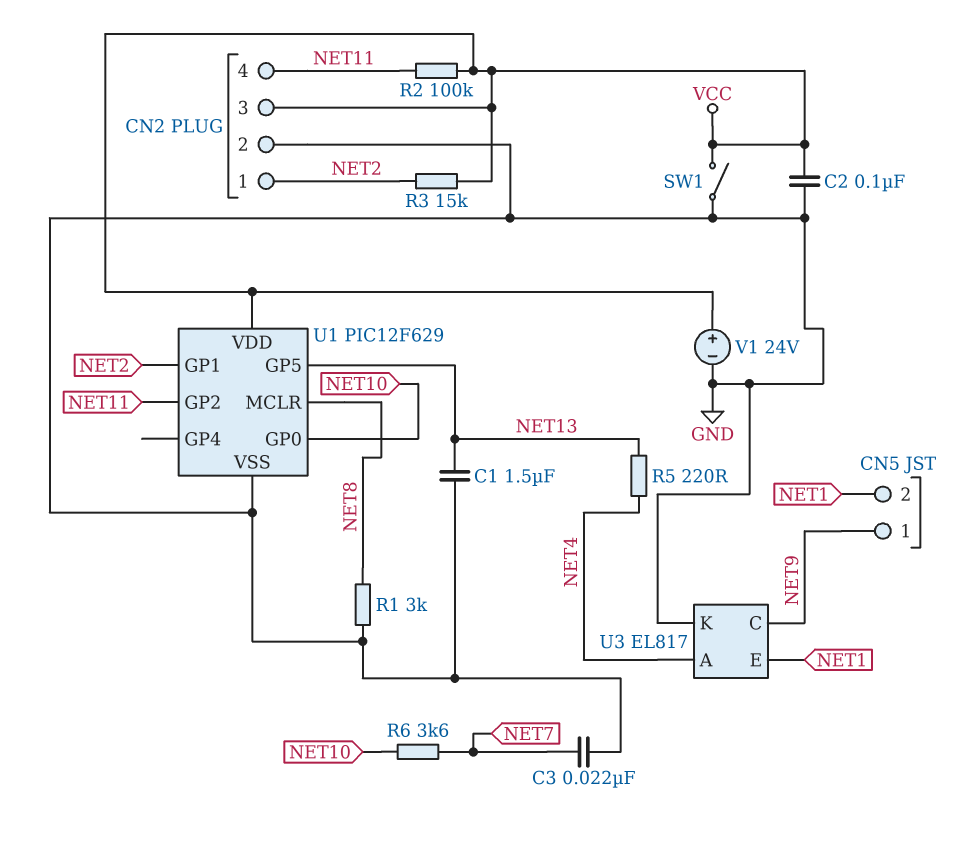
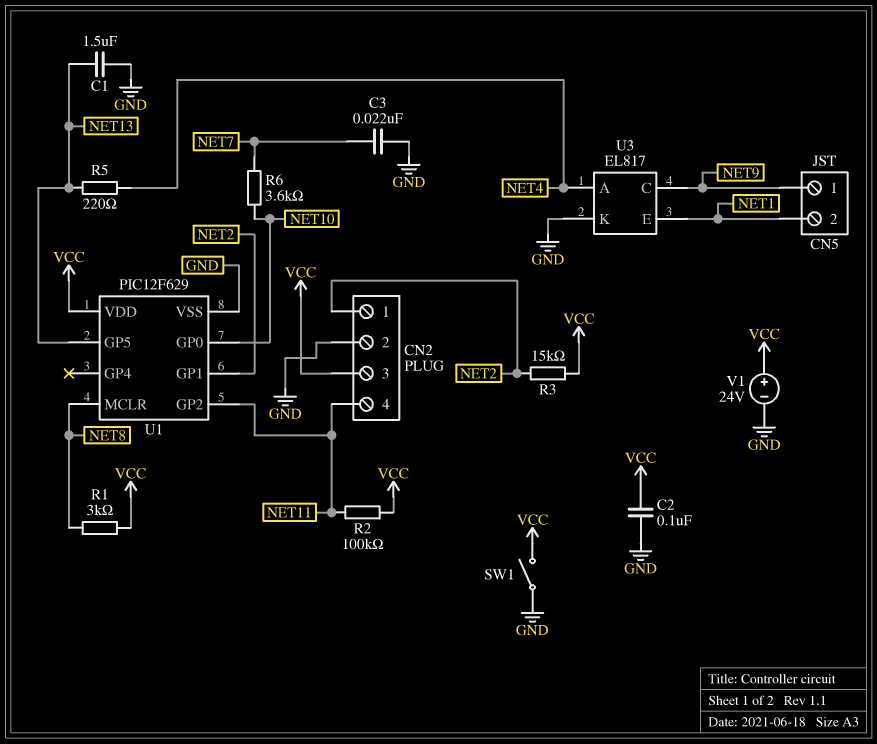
R1: 3k (GND, NET8) -> 3k (NET8, VCC)

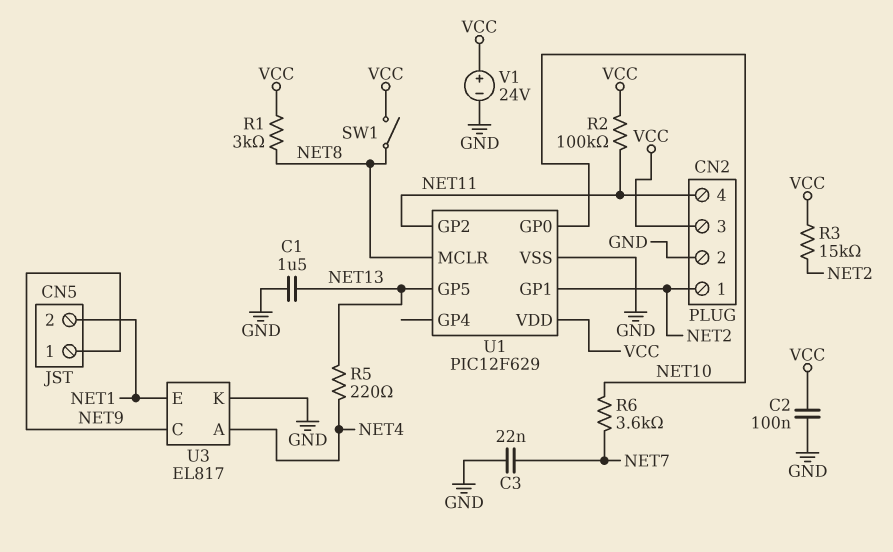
SW1: switch (GND, VCC) -> switch (NET8, VCC)

